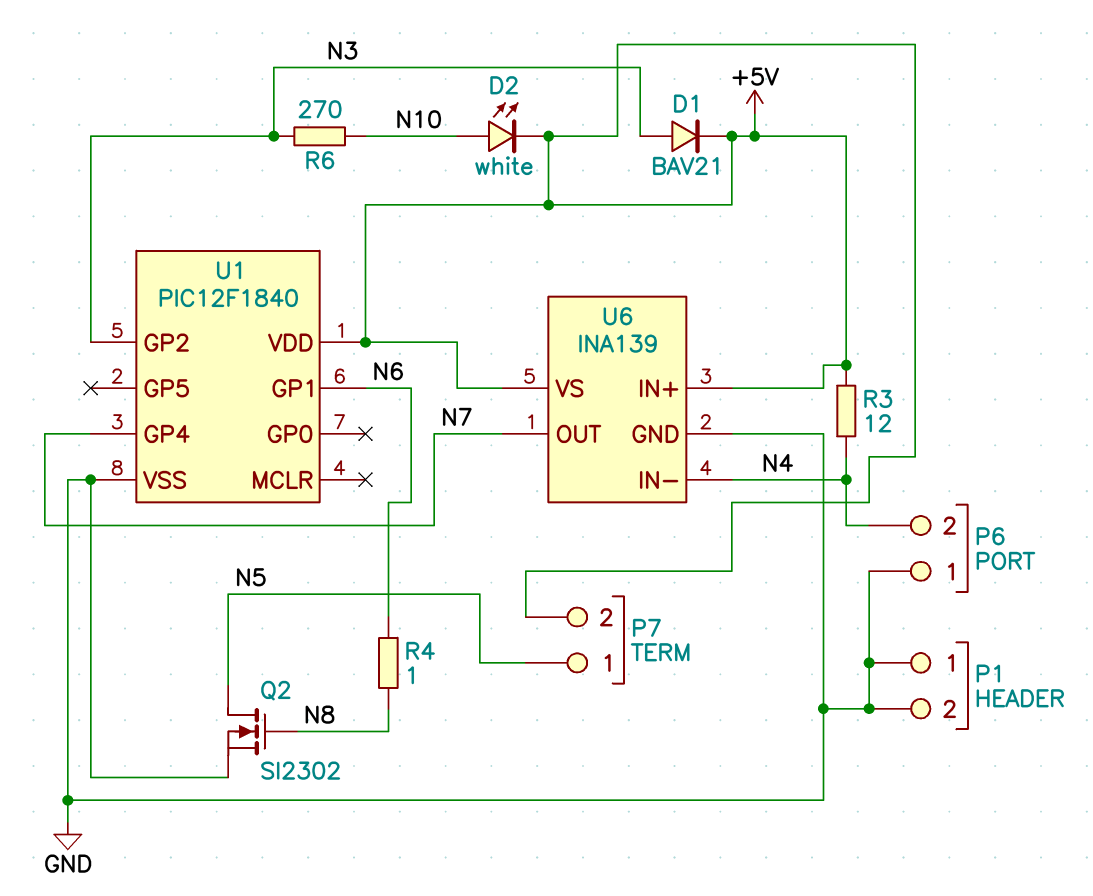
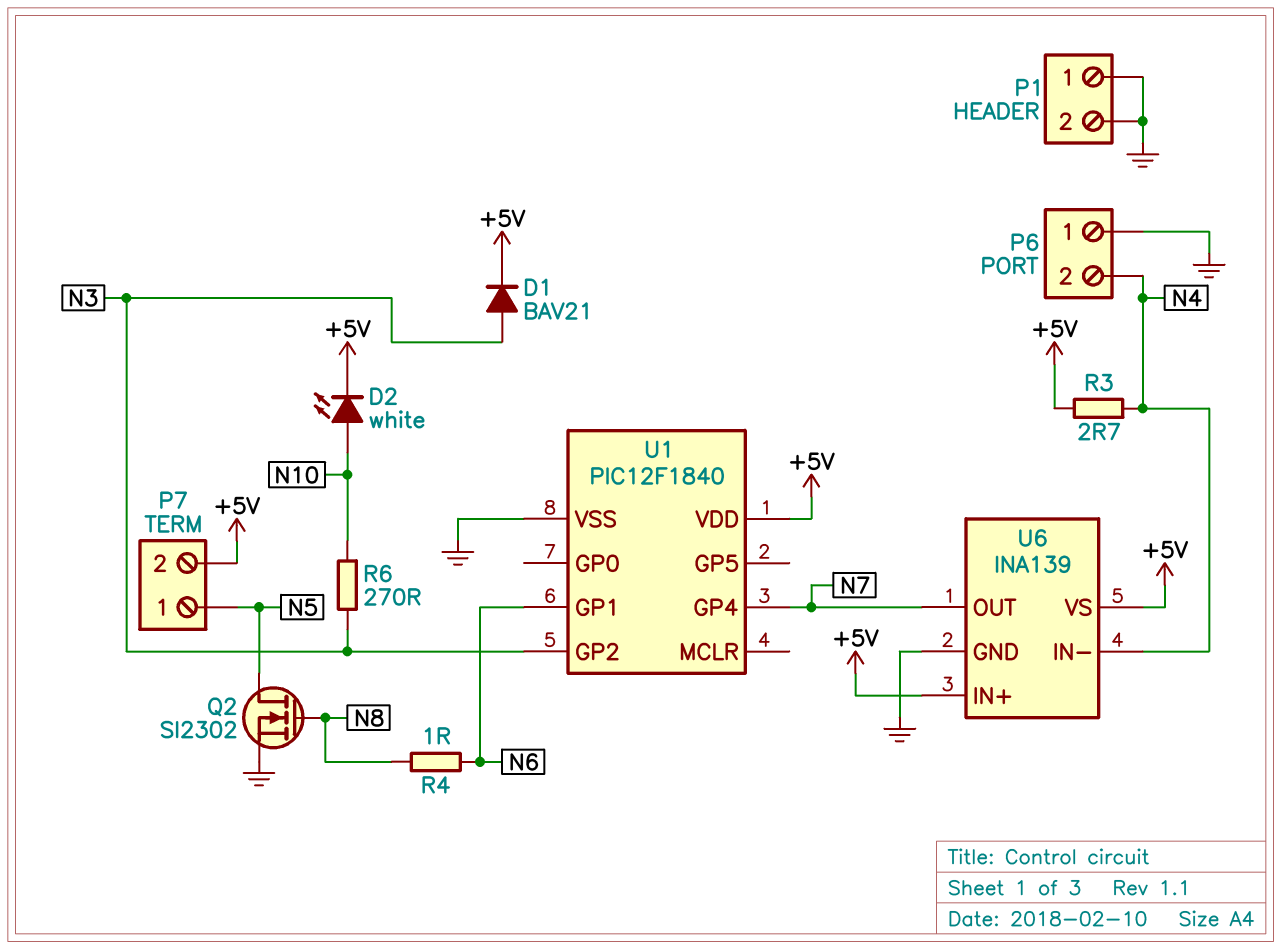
R3: 12 (+5V, N4) -> 2.7 (+5V, N4)

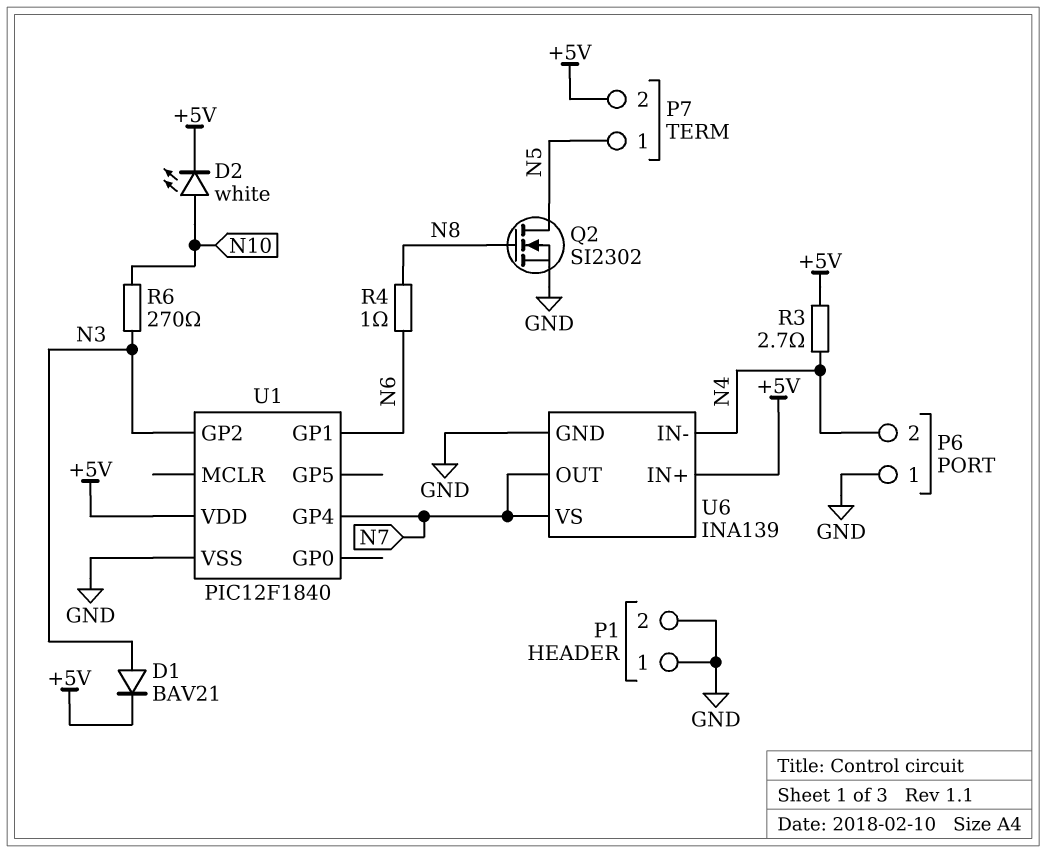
U6 pin VS: +5V -> N7

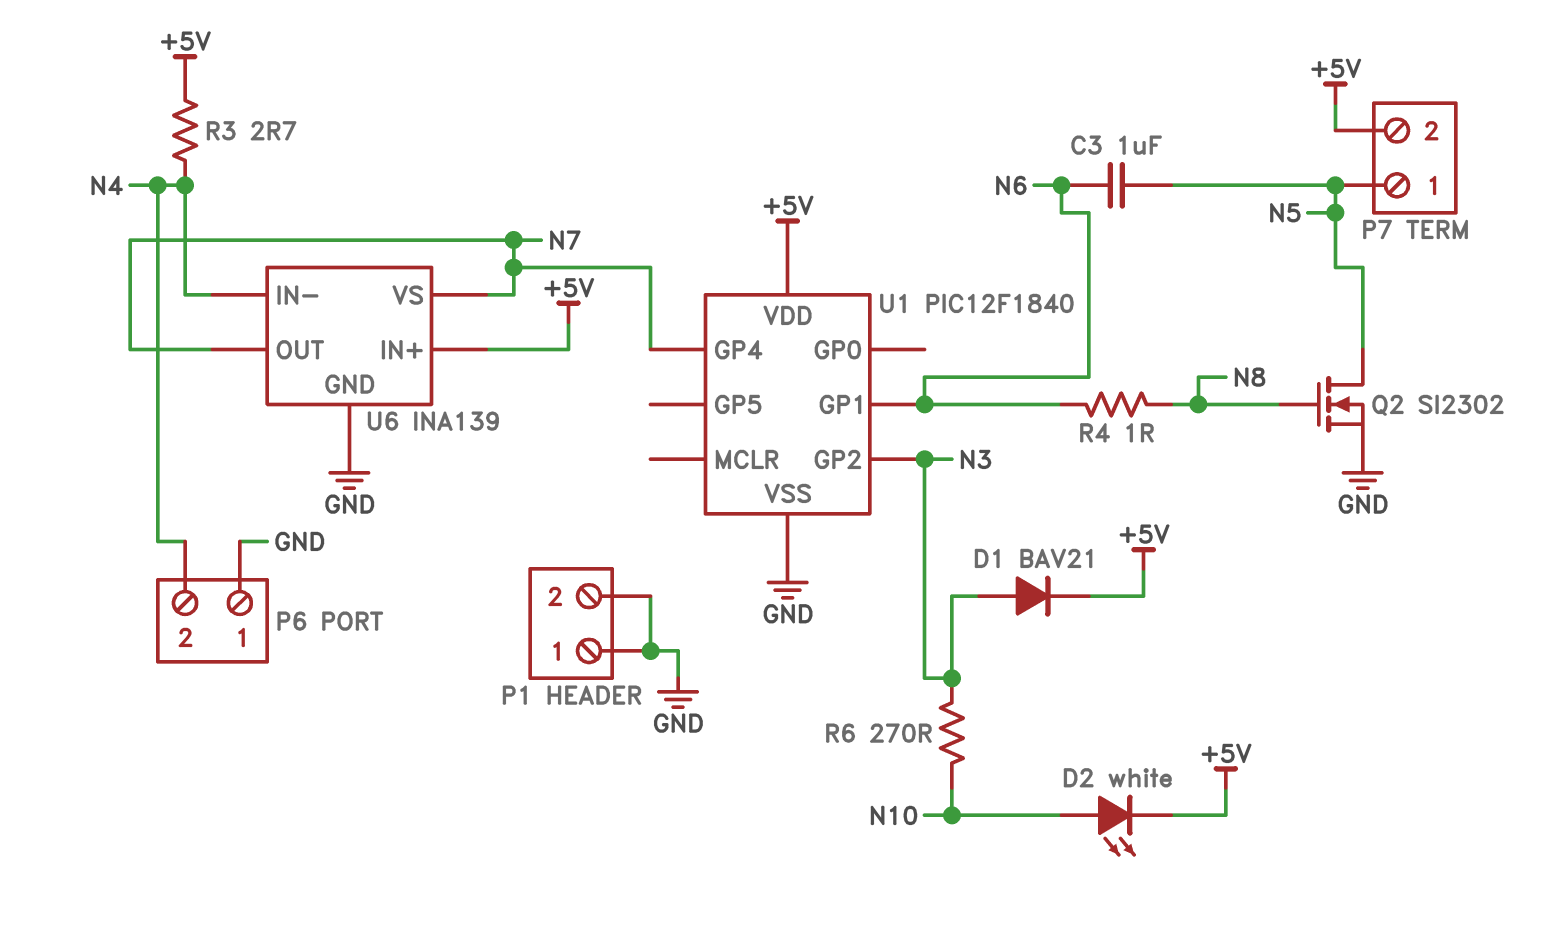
C3: none -> 1uF (N5, N6)

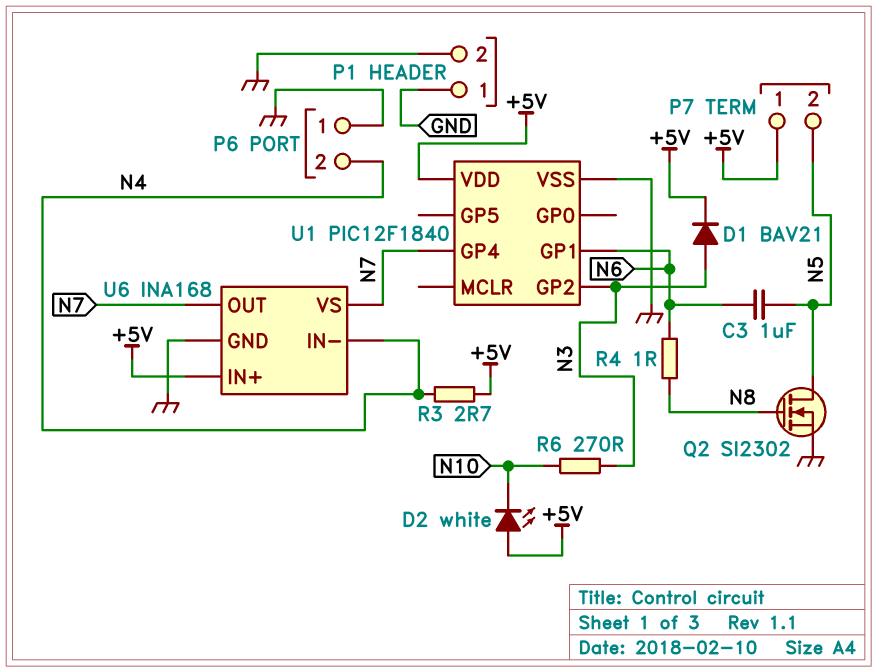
D2: LED white (A N10, K +5V) -> LED white (A +5V, K N10)
P7 pin 1: N5 -> +5V
P7 pin 2: +5V -> N5
U6: INA139 -> INA168

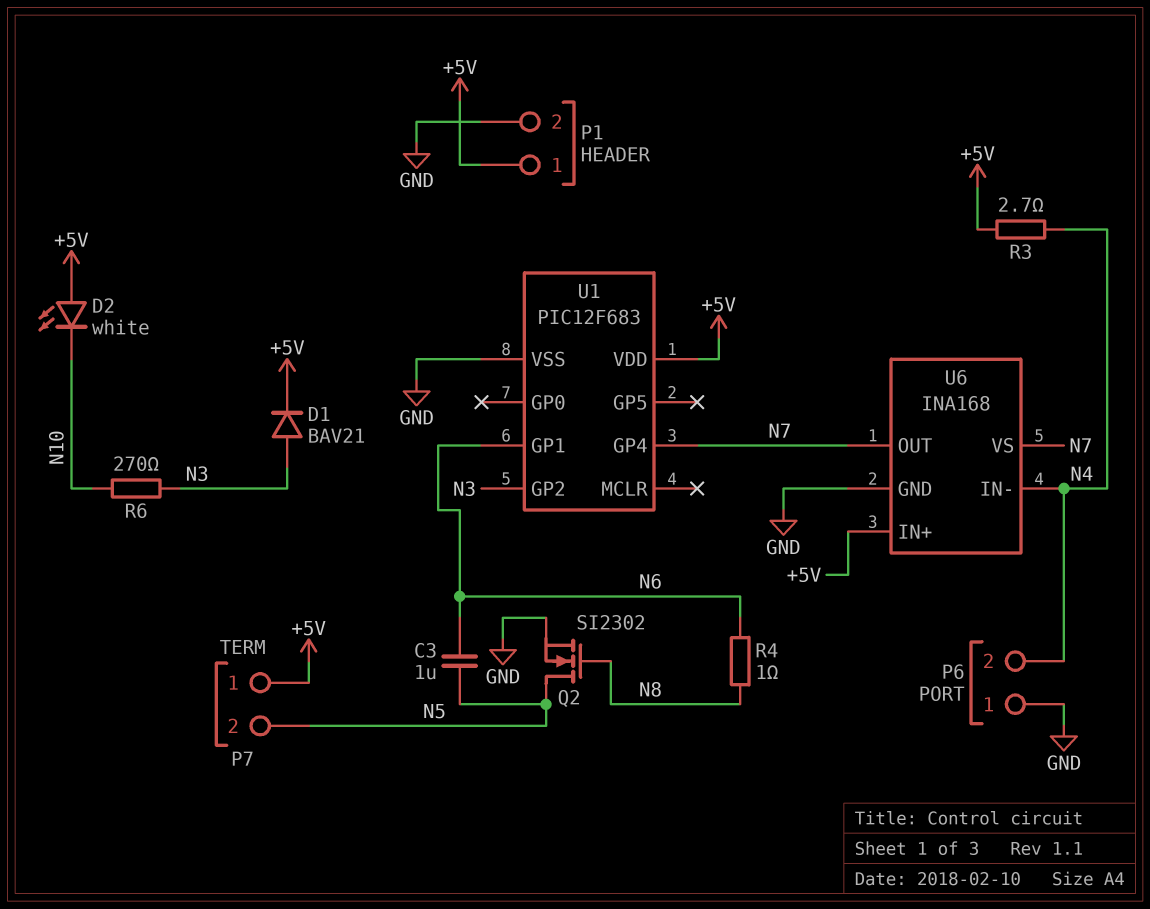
P1 pin 1: GND -> +5V
U1: PIC12F1840 -> PIC12F683

